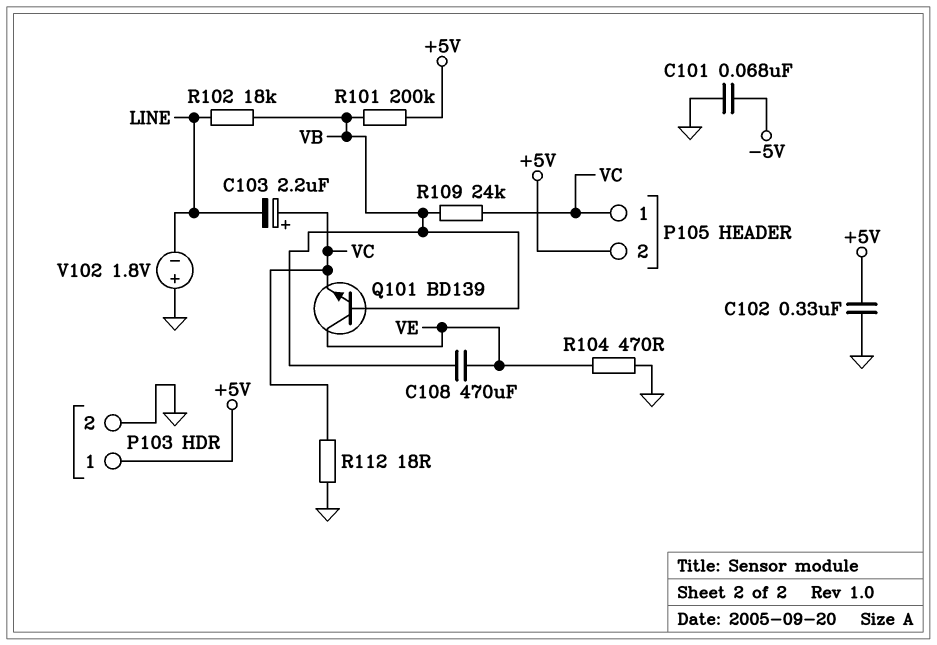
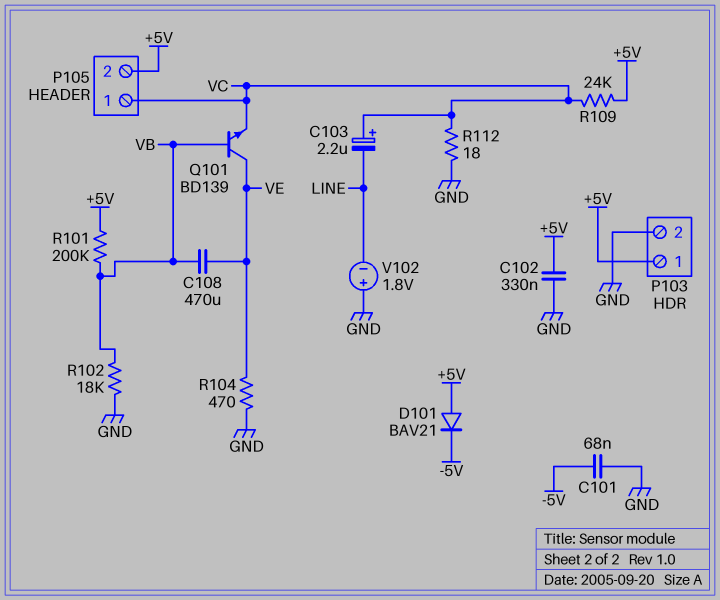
D101: none -> diode BAV21 (A +5V, K -5V)
R102: 18k (LINE, VB) -> 18k (GND, VB)
R109: 24k (VB, VC) -> 24k (+5V, VC)

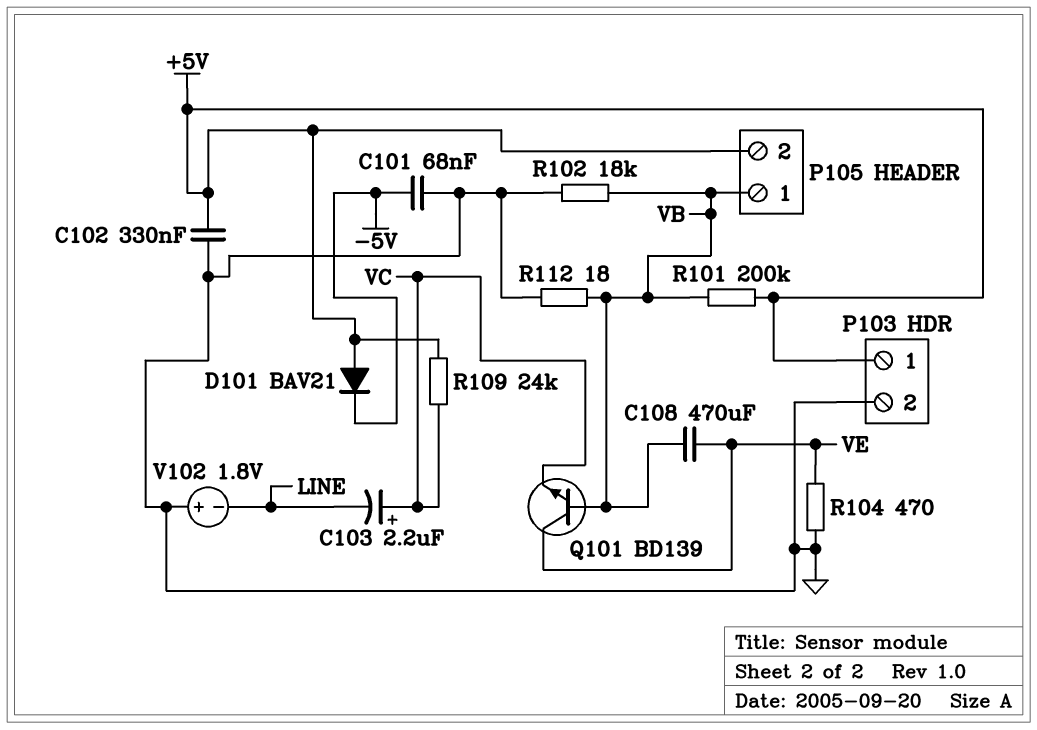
P105 pin 1: VC -> VB
R112: 18 (GND, VC) -> 18 (GND, VB)

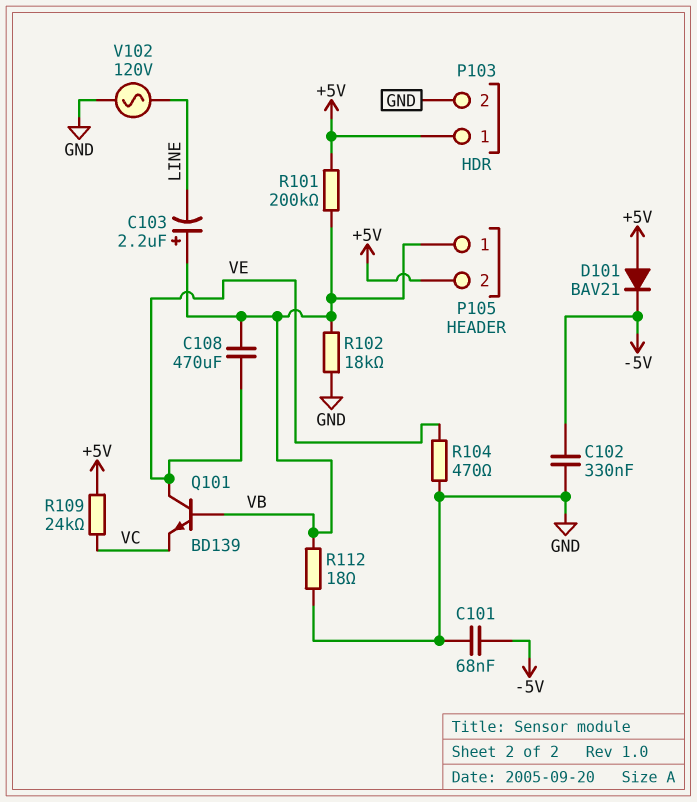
C102: 330nF (+5V, GND) -> 330nF (-5V, GND)
C103: 2.2uF (plus VC, minus LINE) -> 2.2uF (plus VB, minus LINE)
V102: 1.8V (plus GND, minus LINE) -> AC 120V (GND, LINE)

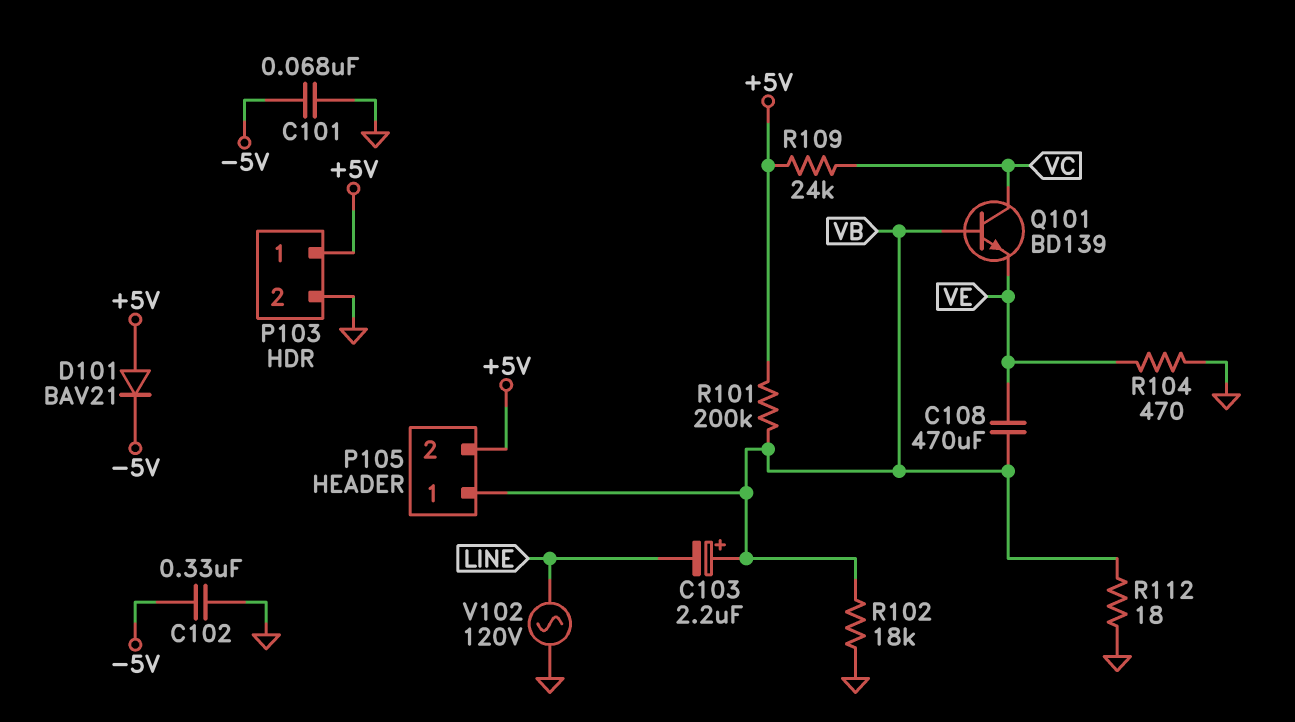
Q101: NPN BD139 (B VB, C VE, E VC) -> NPN BD139 (B VB, C VC, E VE)

